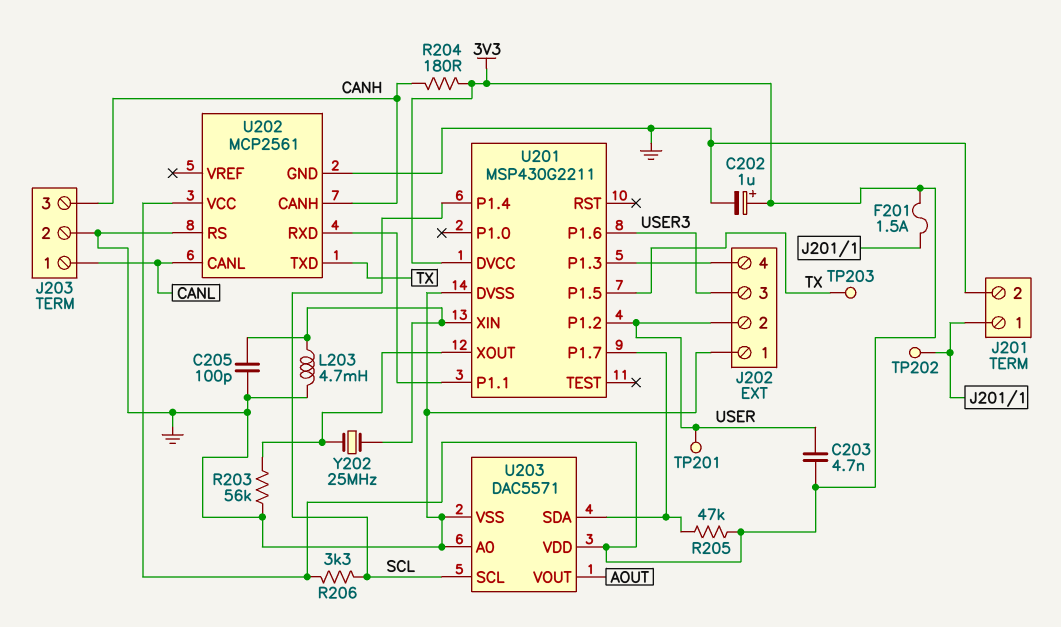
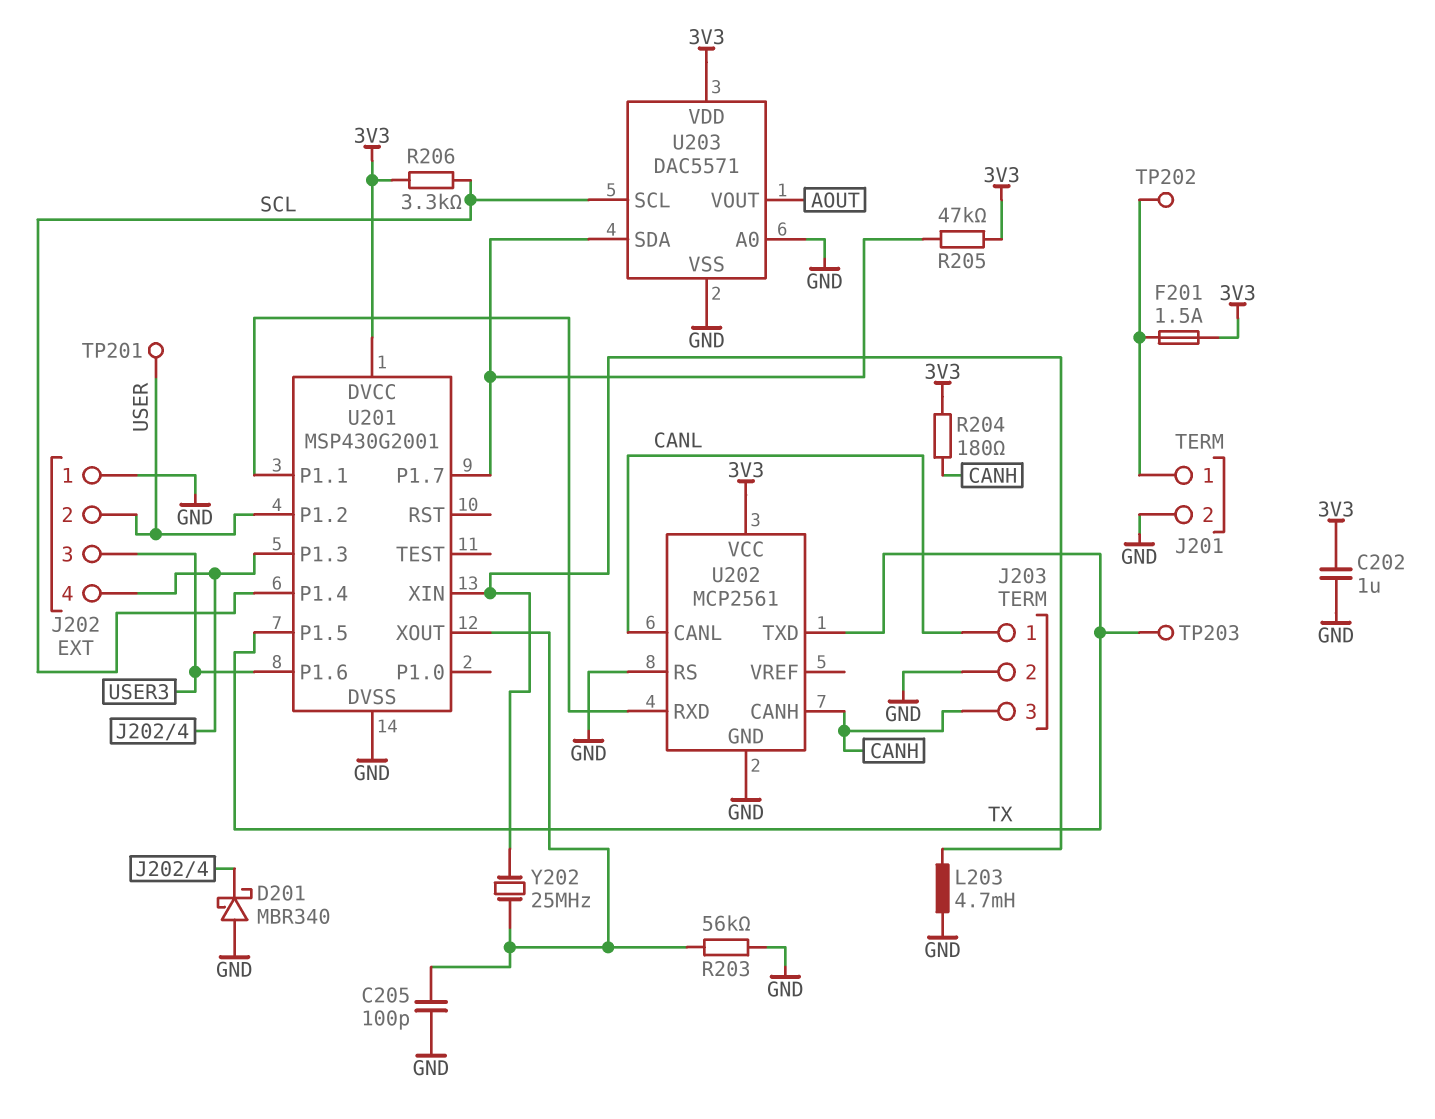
C202: 1uF (plus 3V3, minus GND) -> 1uF (3V3, GND)
C203: 4.7nF (3V3, USER) -> none
C205: 100pF (GND, U201/XIN) -> 100pF (GND, U201/XOUT)
D201: none -> schottky MBR340 (A GND, K J202/4)
U201: MSP430G2211 -> MSP430G2001

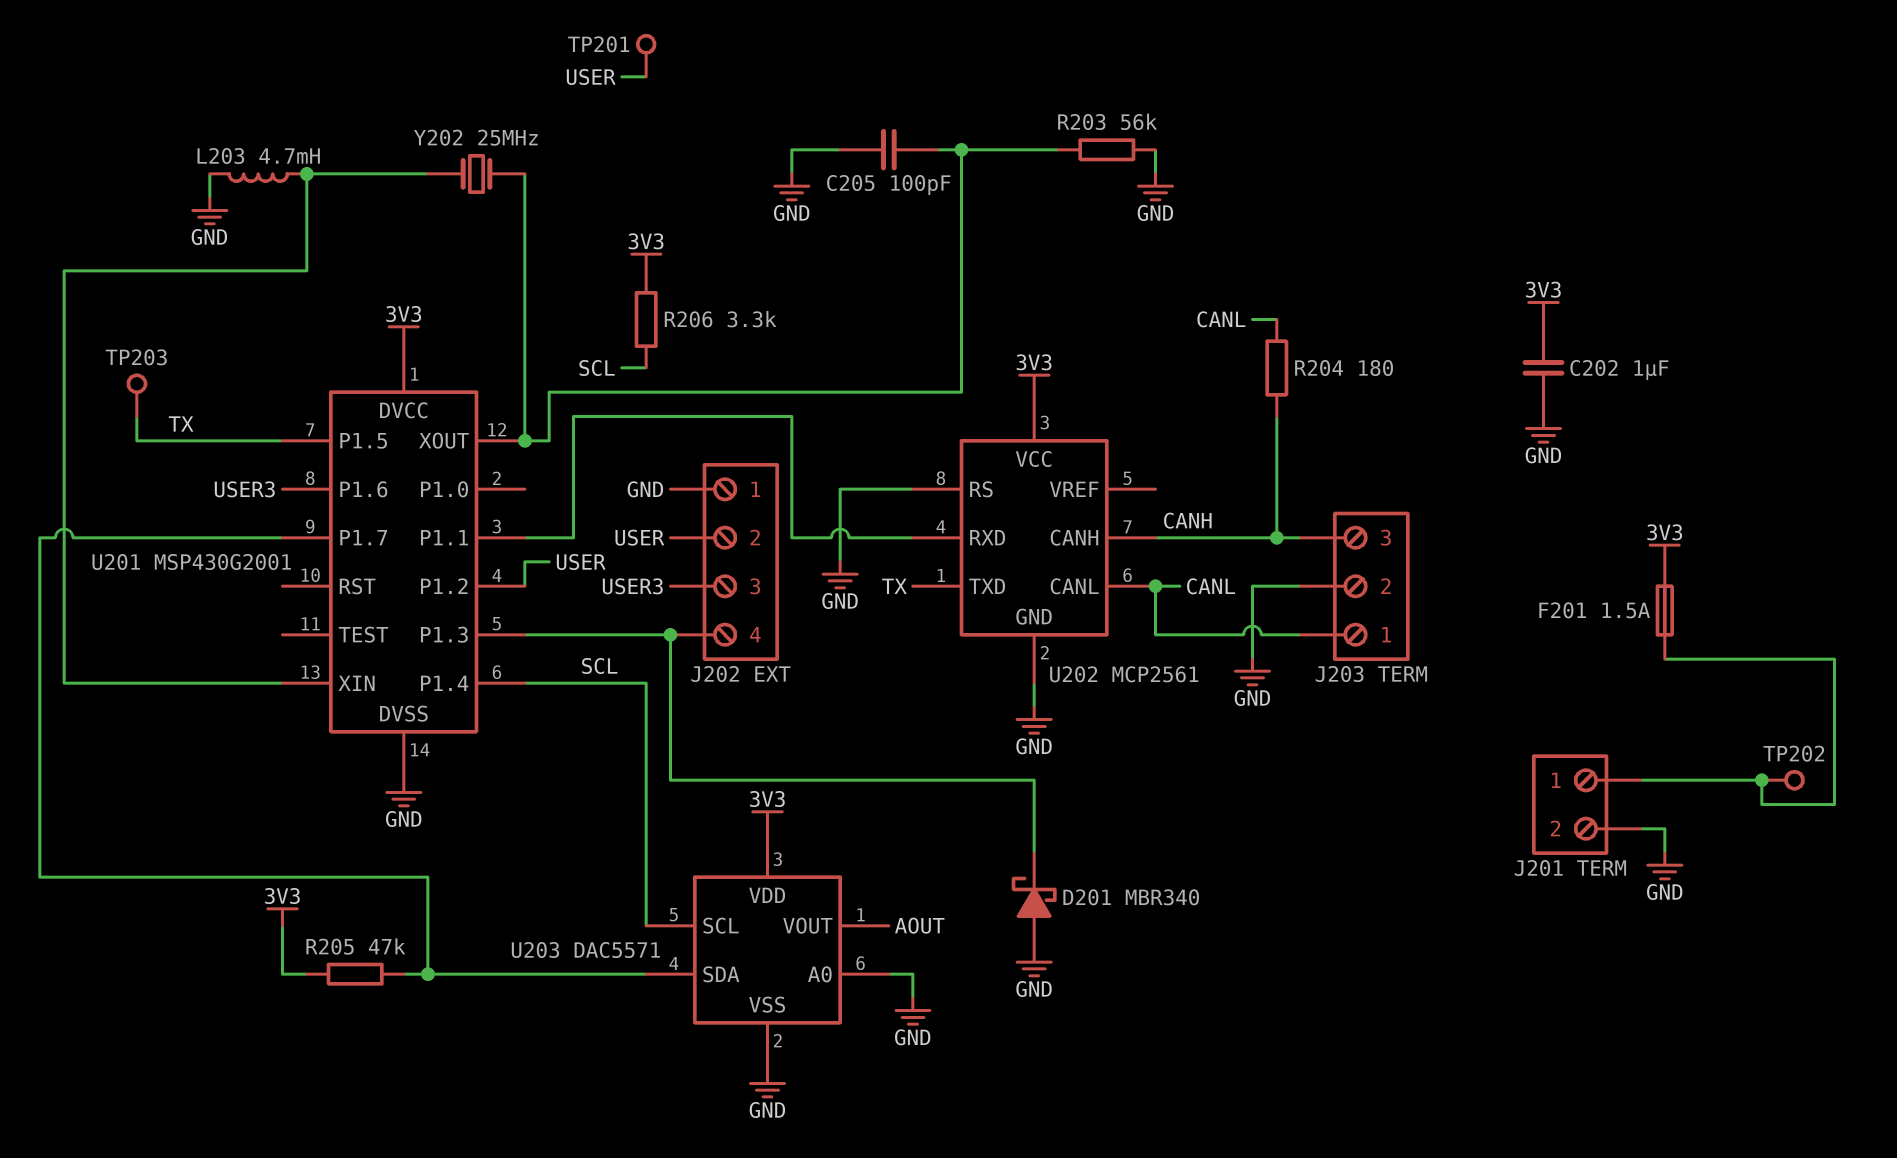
R204: 180 (3V3, CANH) -> 180 (CANH, CANL)

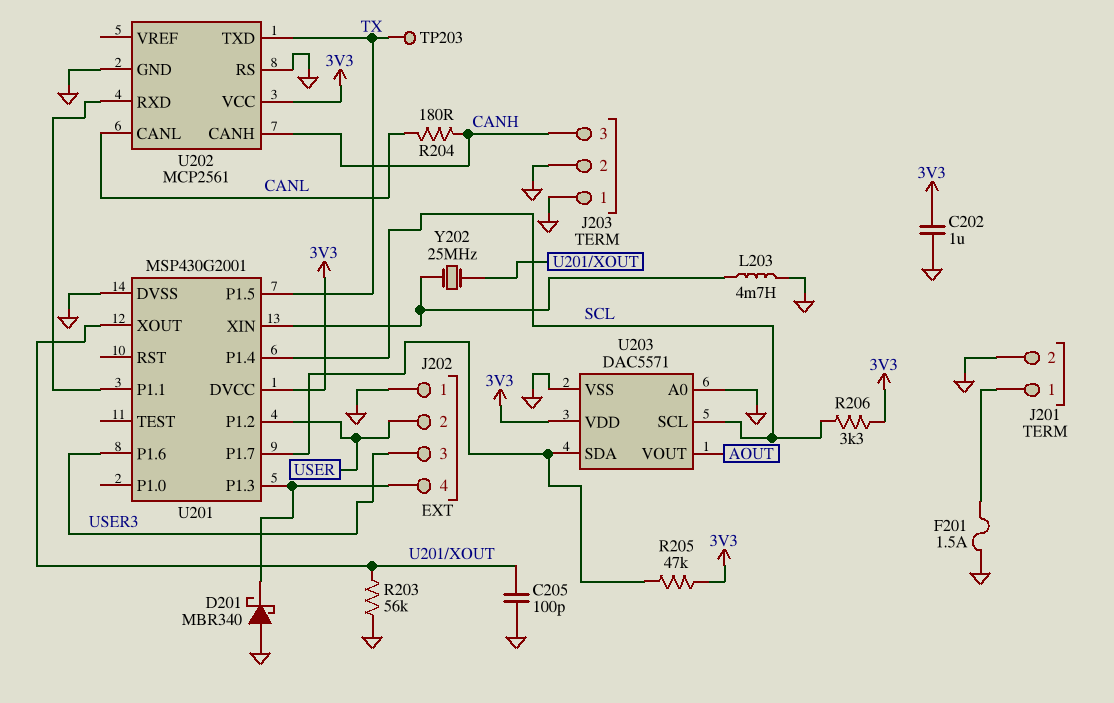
F201: 1.5A (3V3, J201/1) -> 1.5A (GND, J201/1)
J203 pin 1: CANL -> GND
TP201: test point (USER) -> none
TP202: test point (J201/1) -> none

